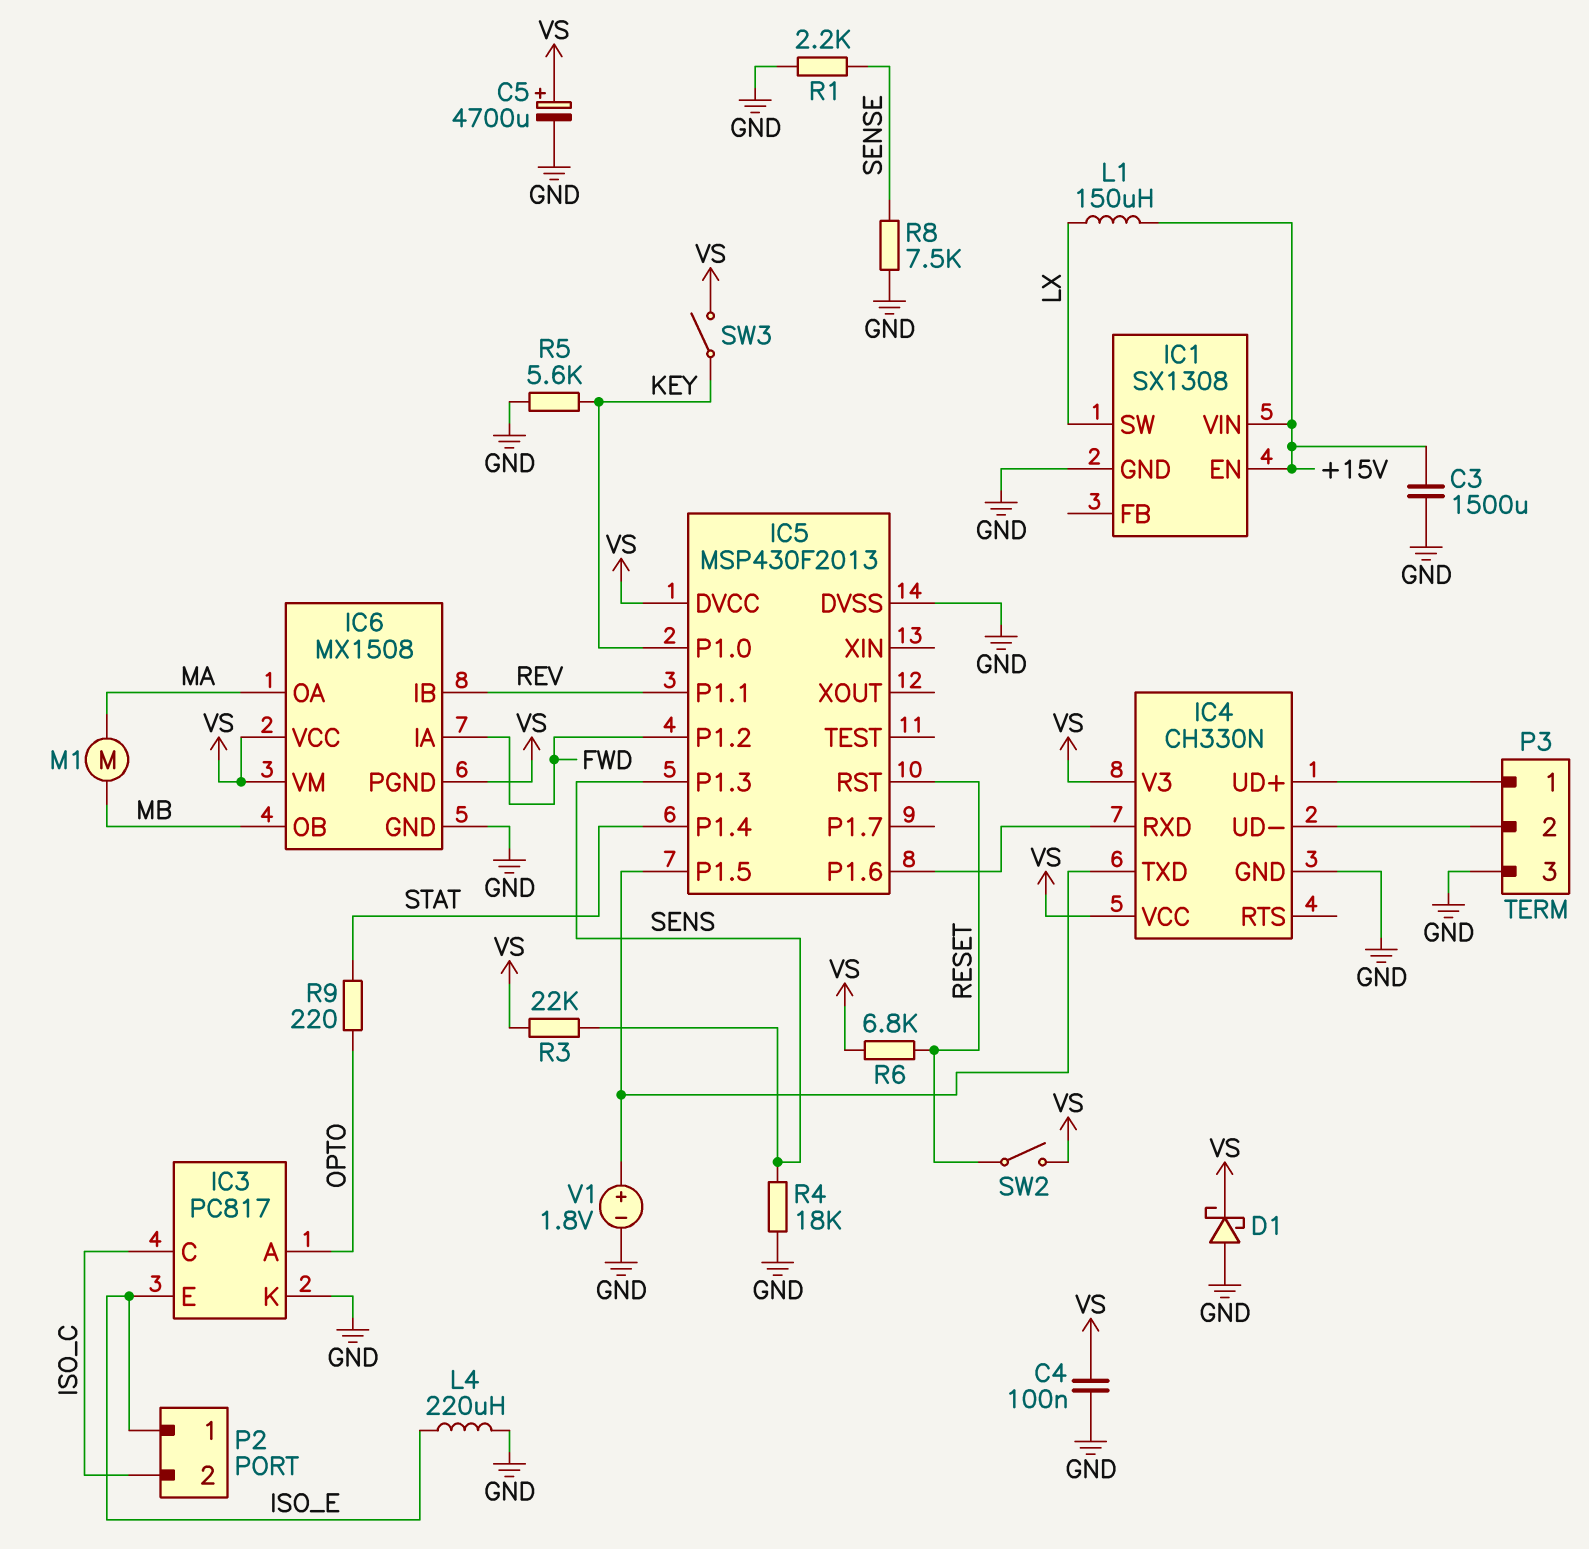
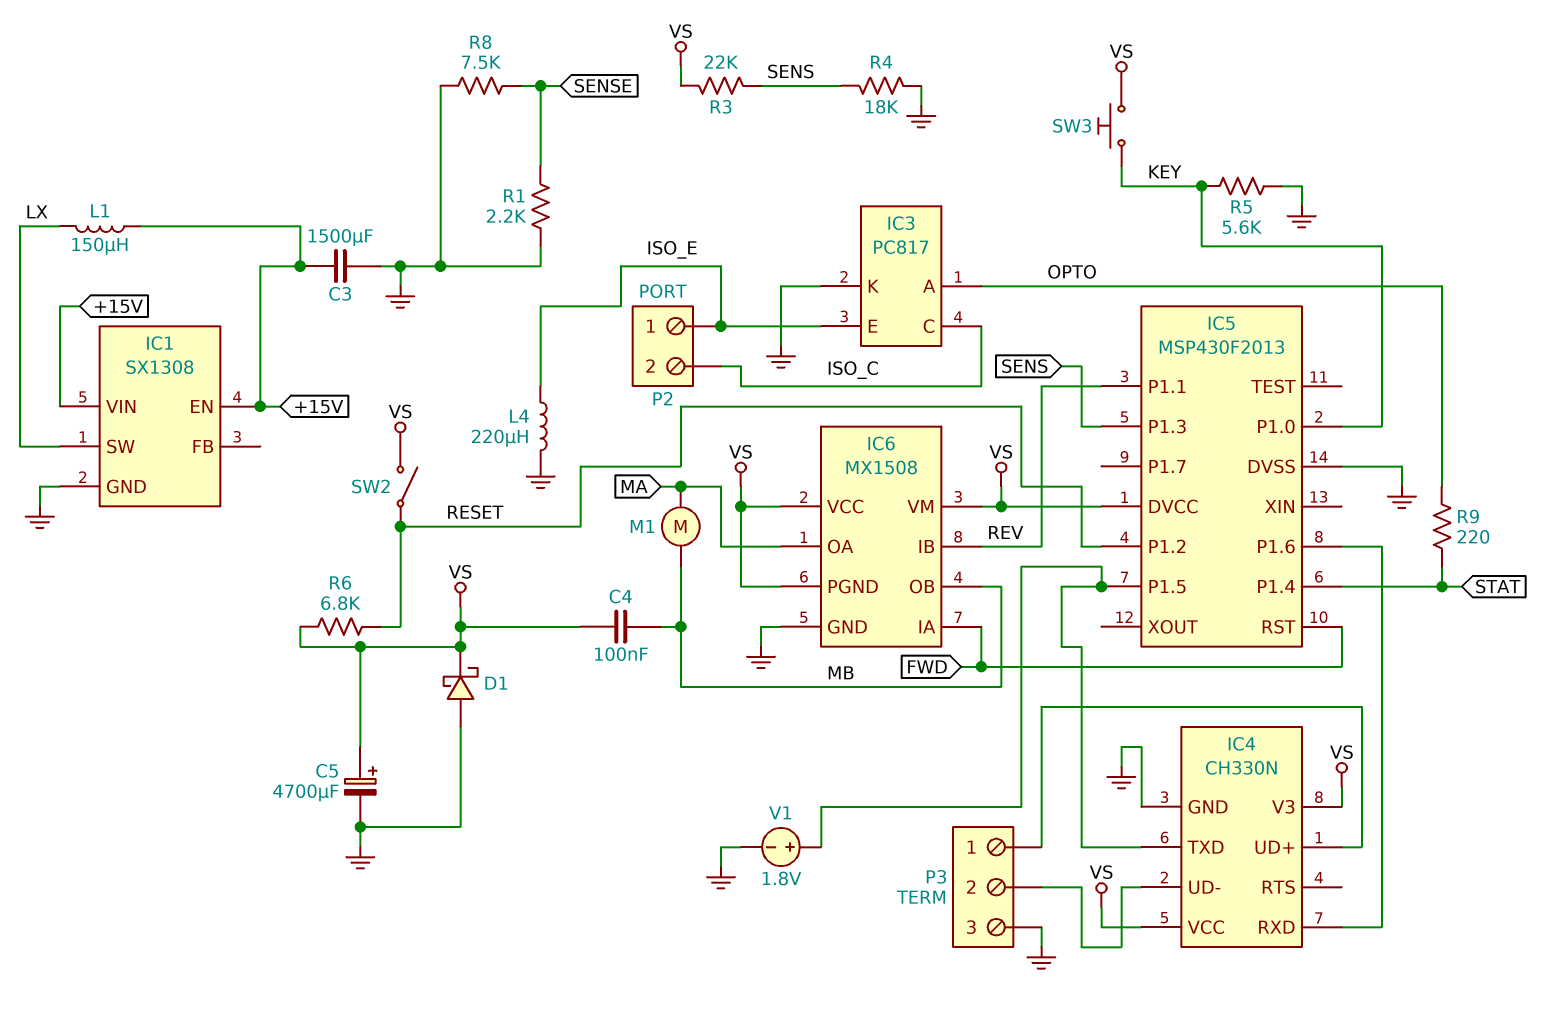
C4: 100nF (GND, VS) -> 100nF (MB, VS)
IC5 pin P1.2: FWD -> RESET
IC5 pin RST: RESET -> FWD
SW3: switch (KEY, VS) -> button (KEY, VS)

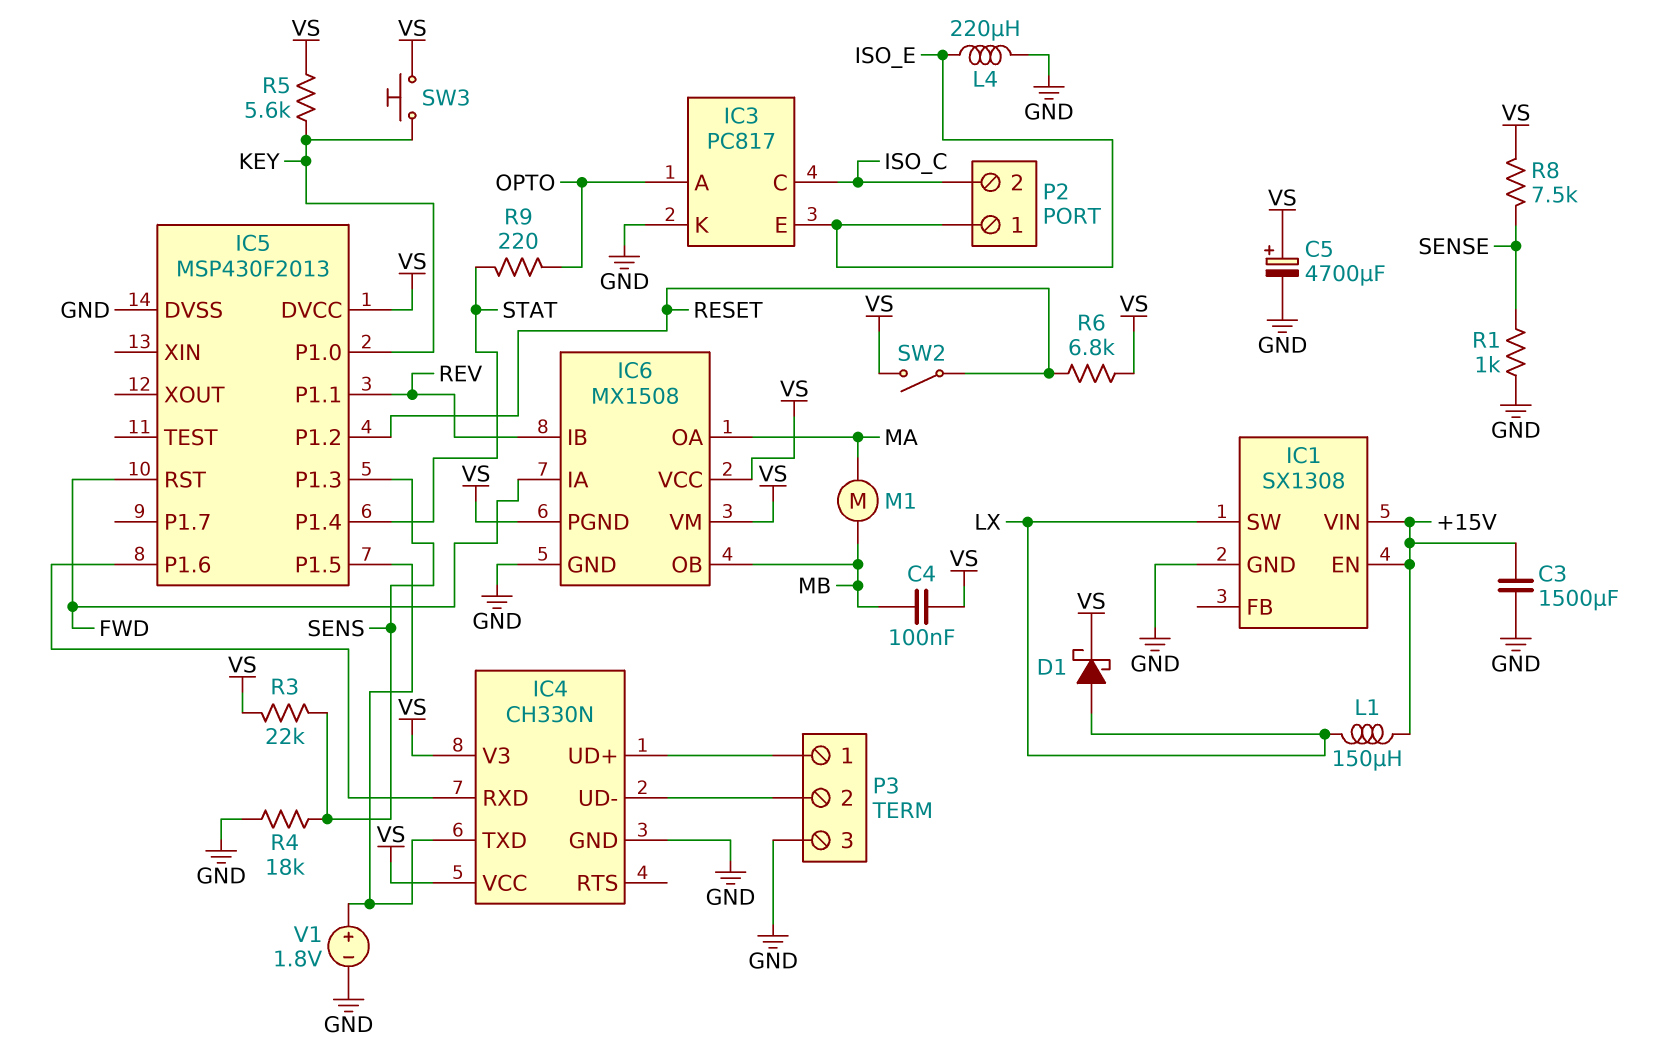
D1: schottky (A GND, K VS) -> schottky (A LX, K VS)
R1: 2.2k (GND, SENSE) -> 1k (GND, SENSE)
R5: 5.6k (GND, KEY) -> 5.6k (KEY, VS)
R8: 7.5k (GND, SENSE) -> 7.5k (SENSE, VS)

